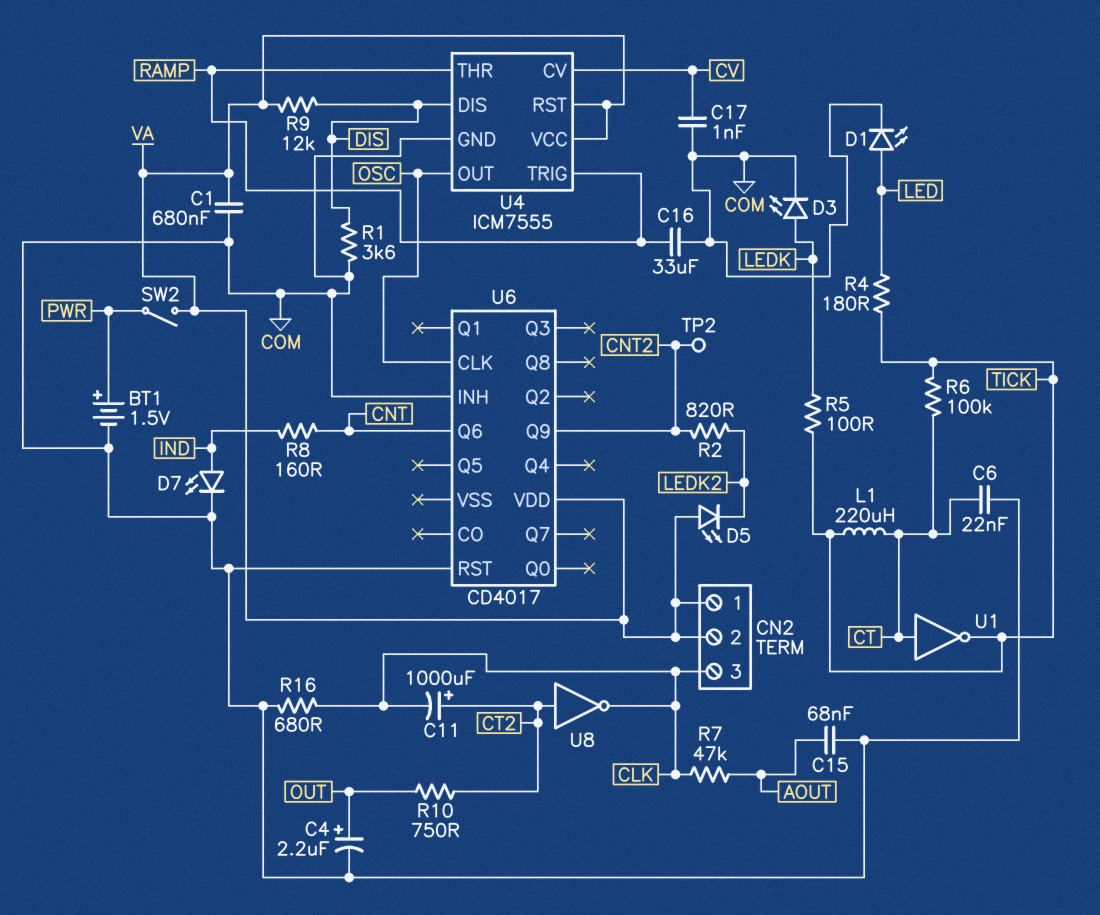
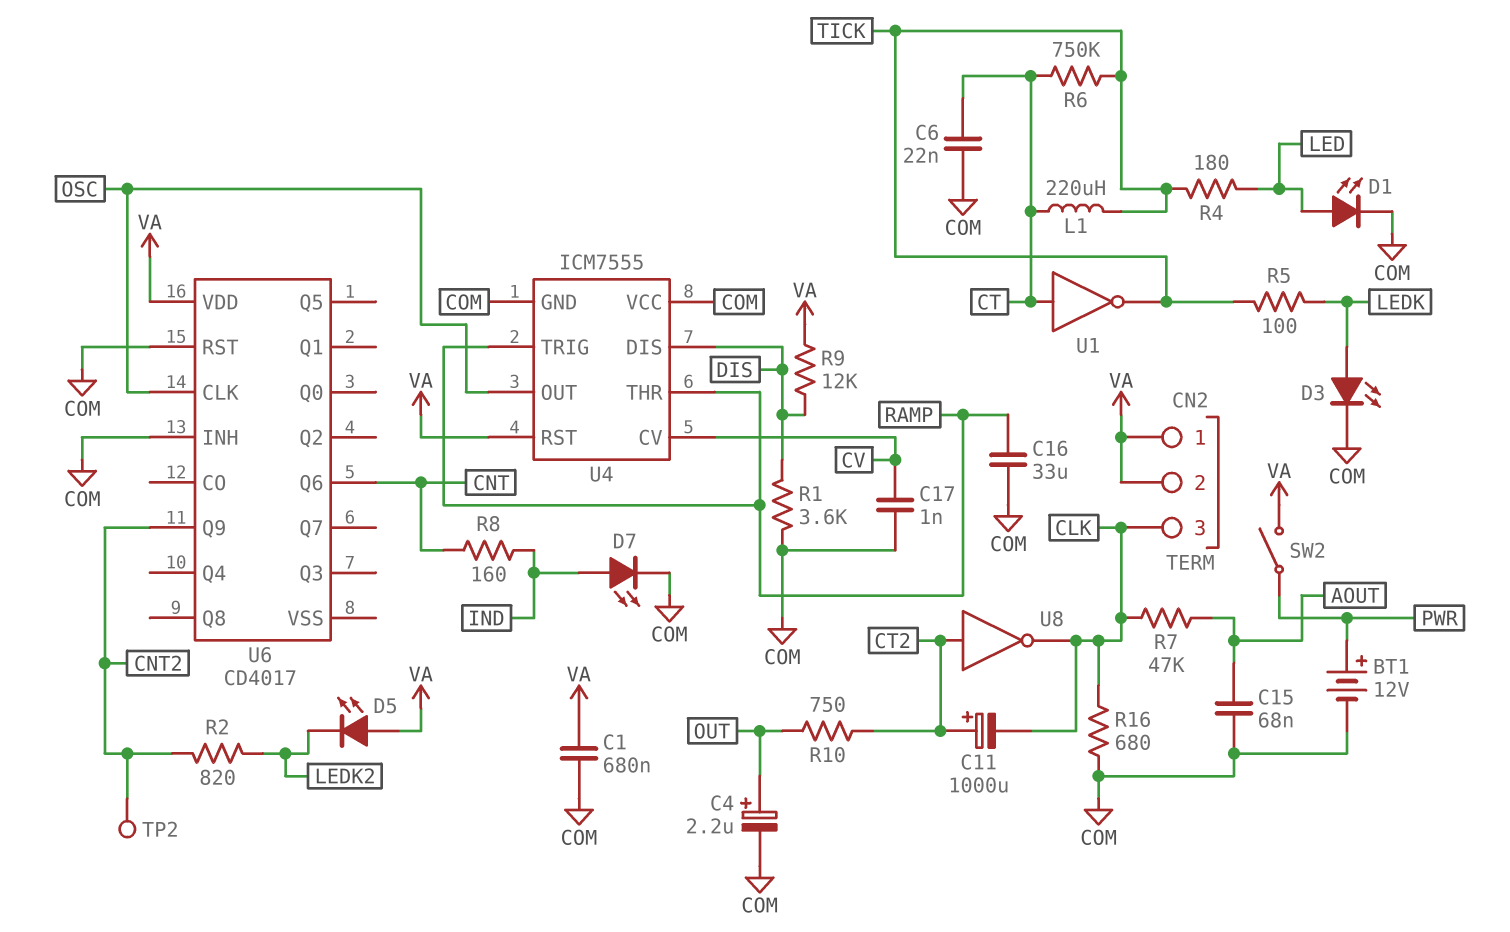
BT1: 1.5V (plus PWR, minus COM) -> 12V (plus PWR, minus COM)
R6: 100k (CT, TICK) -> 750k (CT, TICK)
U4 pin VCC: VA -> COM

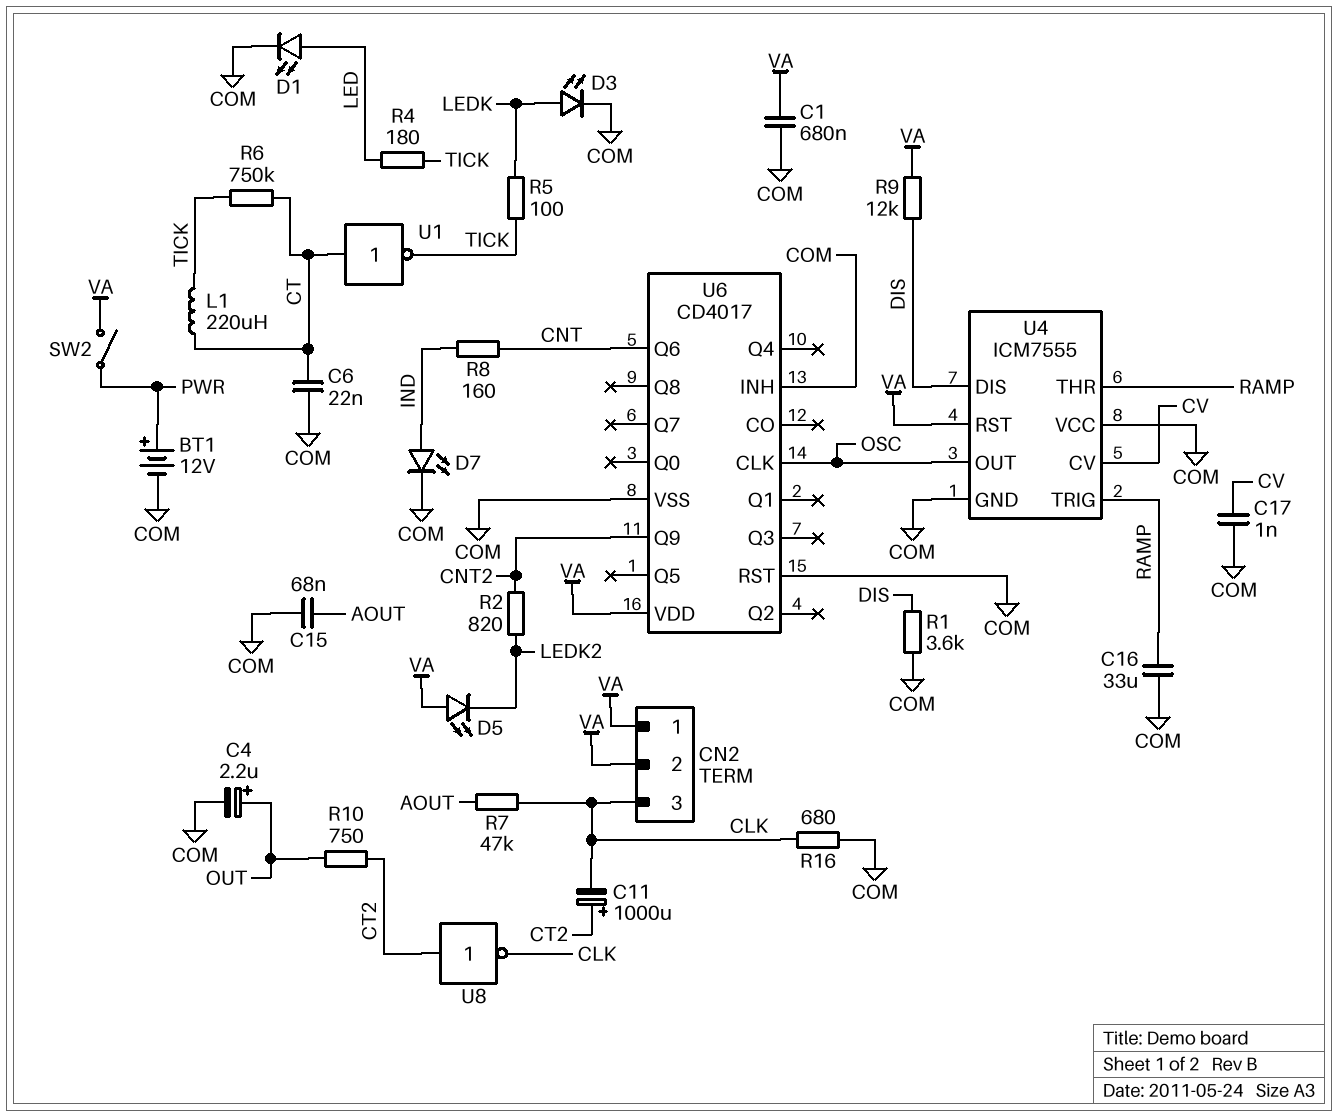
TP2: test point (CNT2) -> none
U6 pin VSS: none -> COM

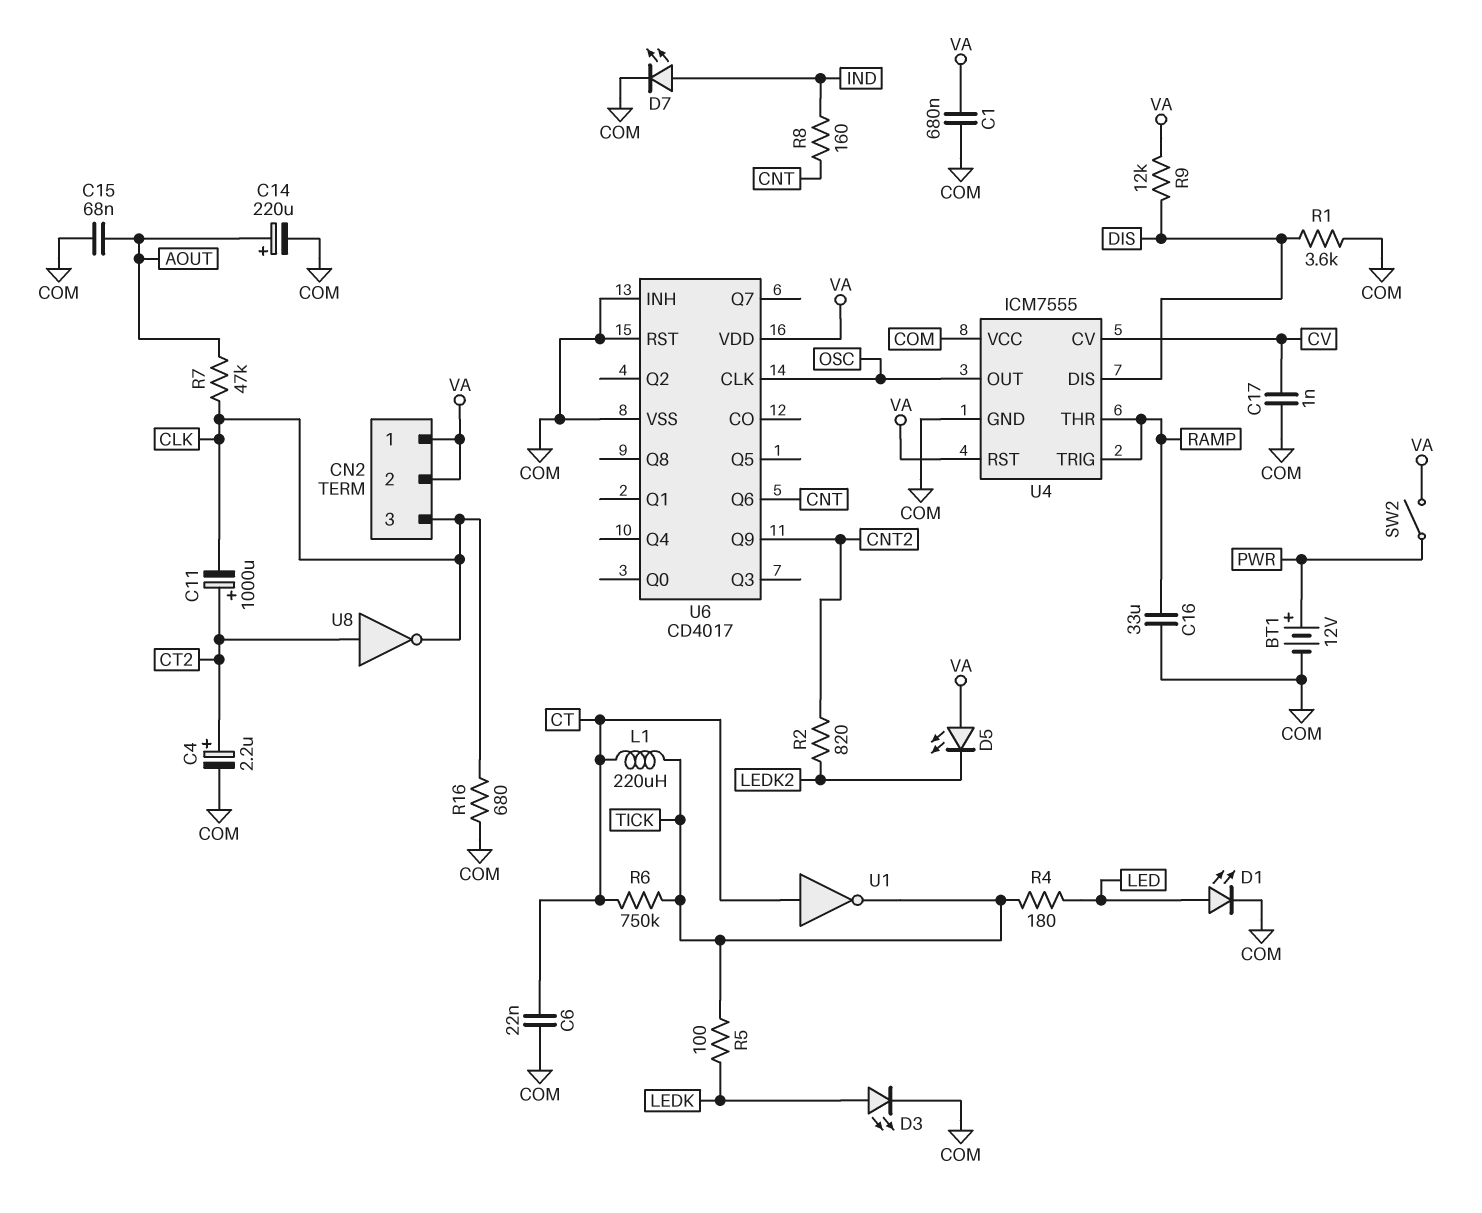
C4: 2.2uF (plus OUT, minus COM) -> 2.2uF (plus CT2, minus COM)
C14: none -> 220uF (plus AOUT, minus COM)
R10: 750 (CT2, OUT) -> none

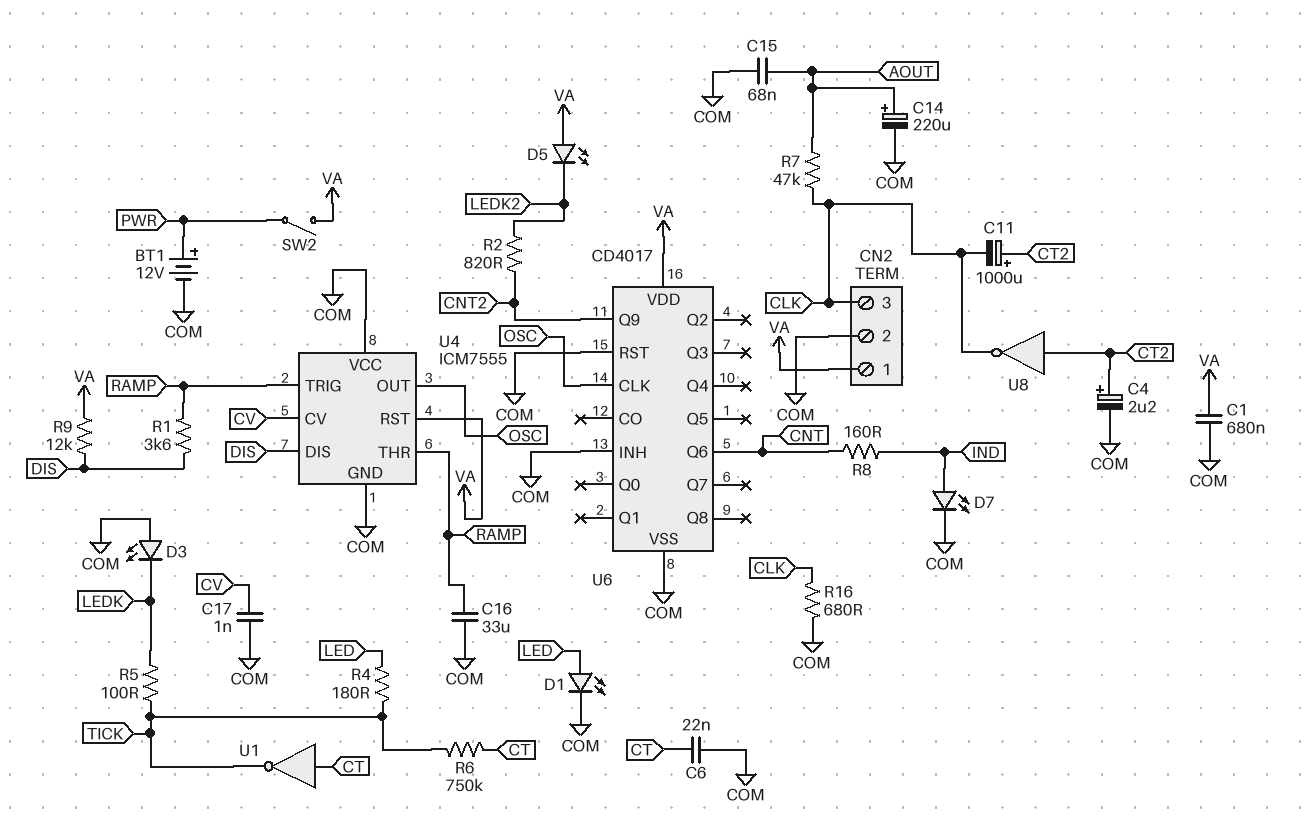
CN2 pin 2: VA -> COM
D3: LED (A LEDK, K COM) -> LED (A COM, K LEDK)
L1: 220uH (CT, TICK) -> none
R1: 3.6k (COM, DIS) -> 3.6k (DIS, RAMP)

